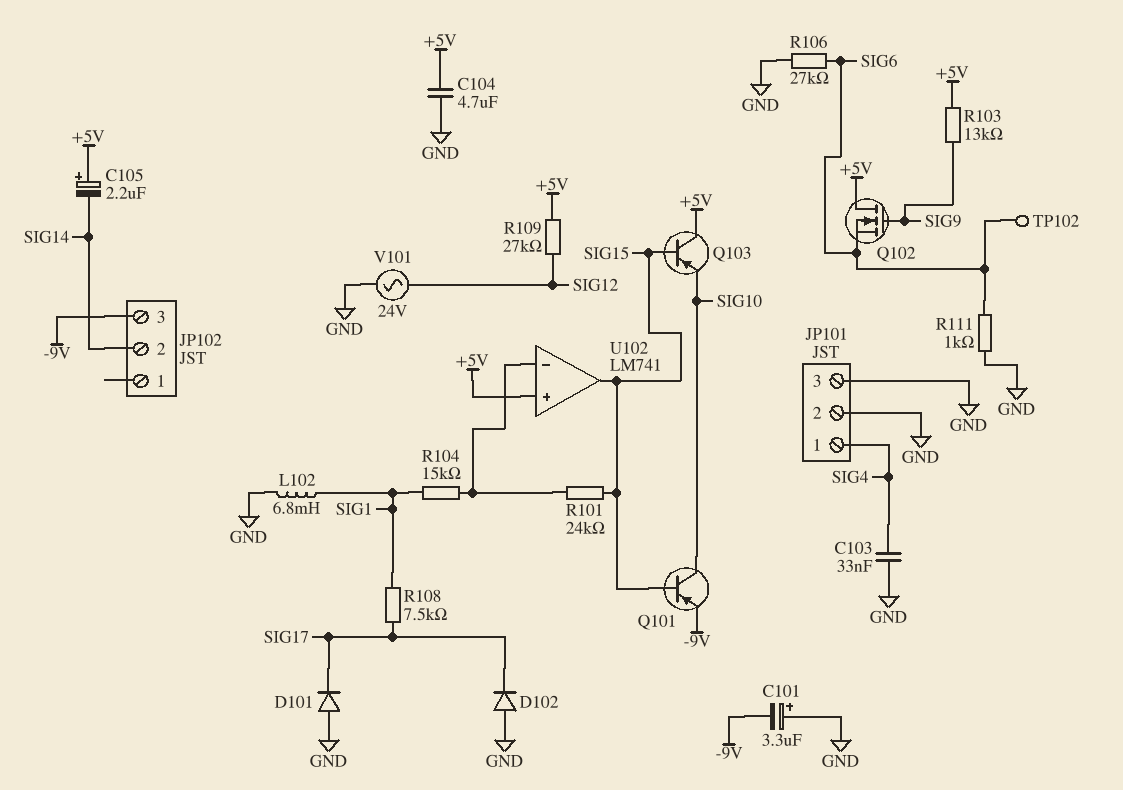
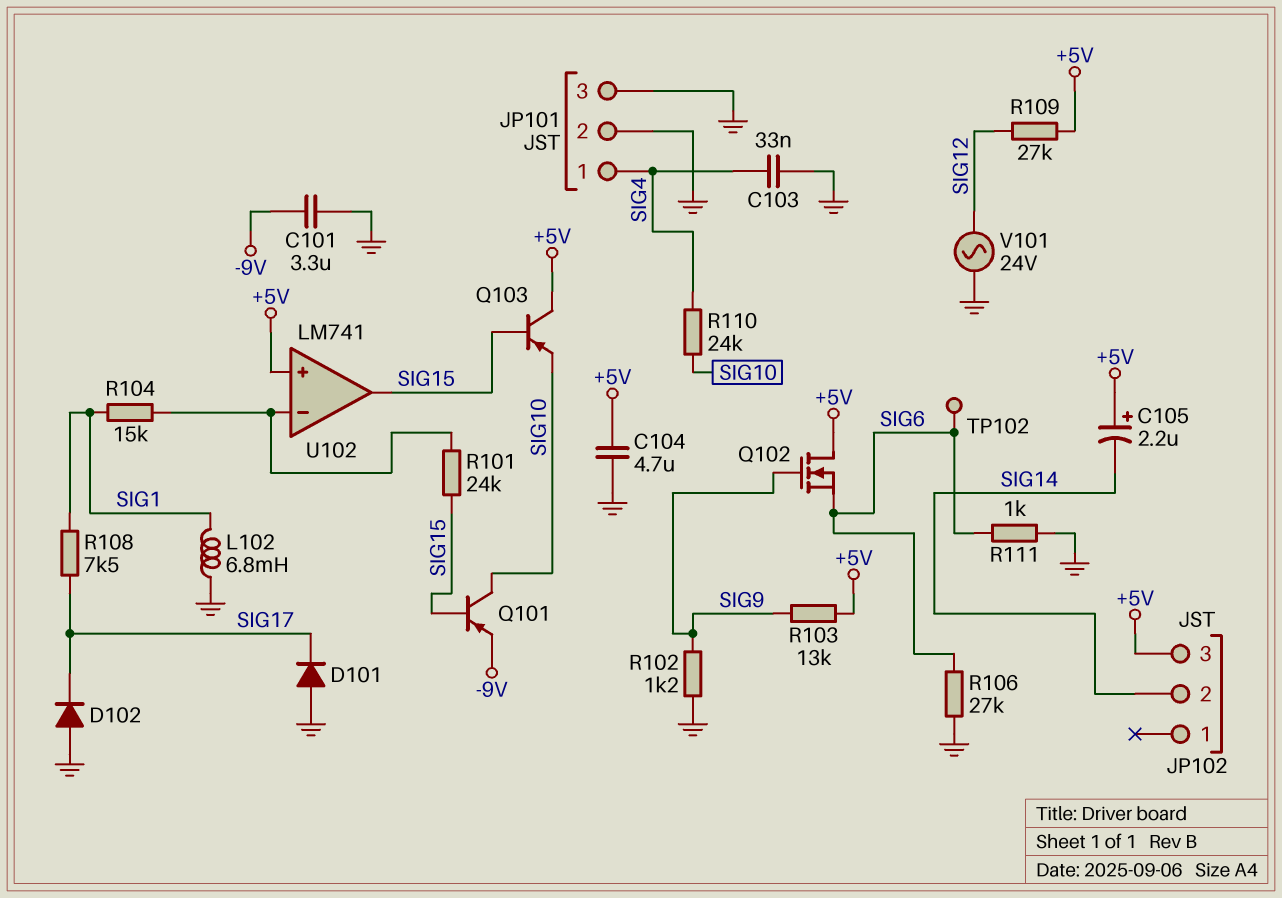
C101: 3.3uF (plus GND, minus -9V) -> 3.3uF (-9V, GND)
JP102 pin 3: -9V -> +5V
R102: none -> 1.2k (GND, SIG9)
R110: none -> 24k (SIG4, SIG10)

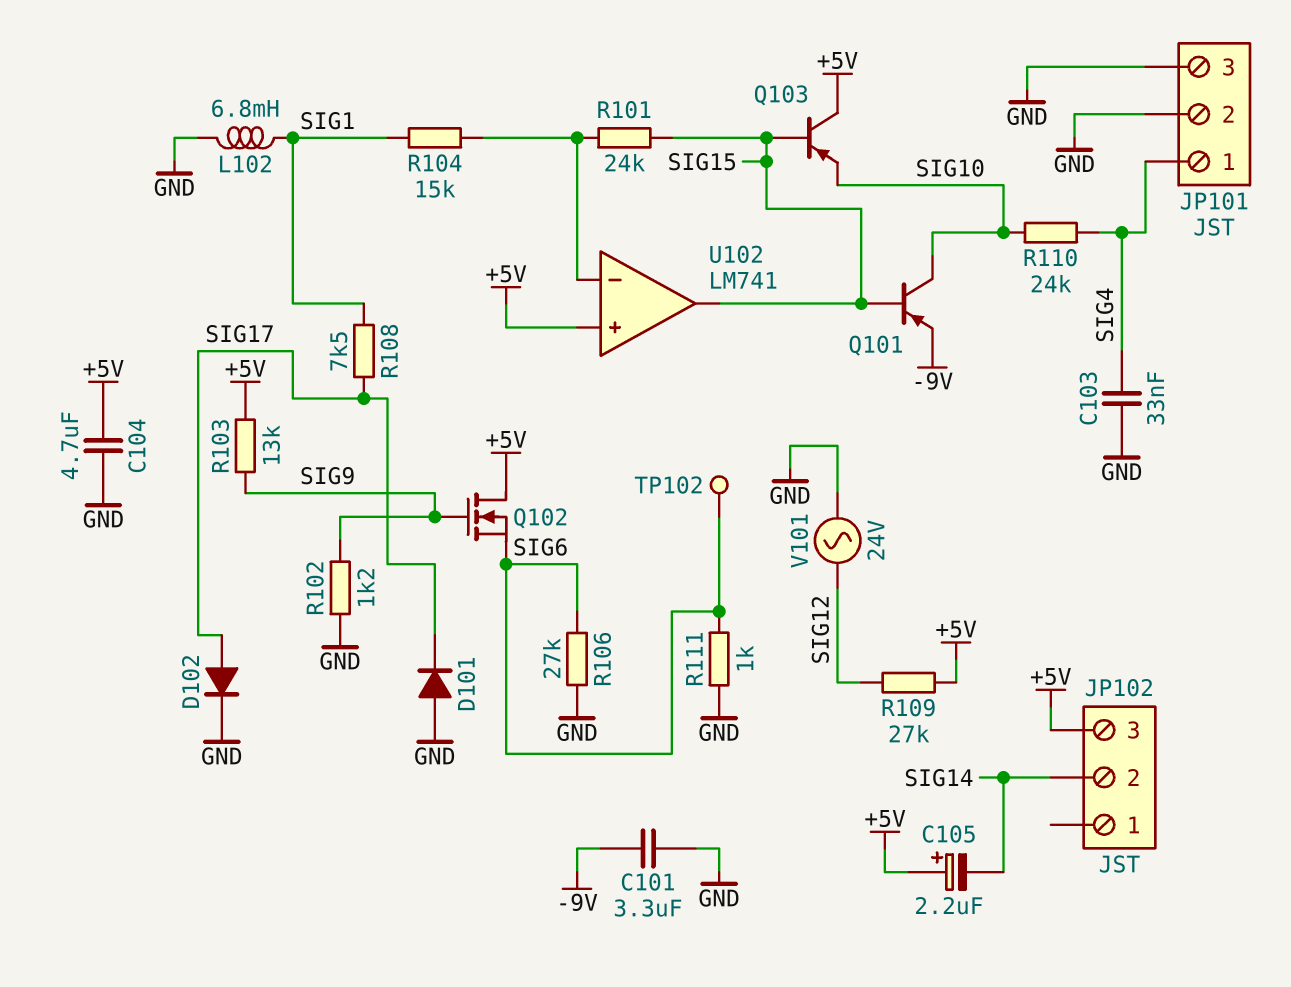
D102: diode (A GND, K SIG17) -> diode (A SIG17, K GND)

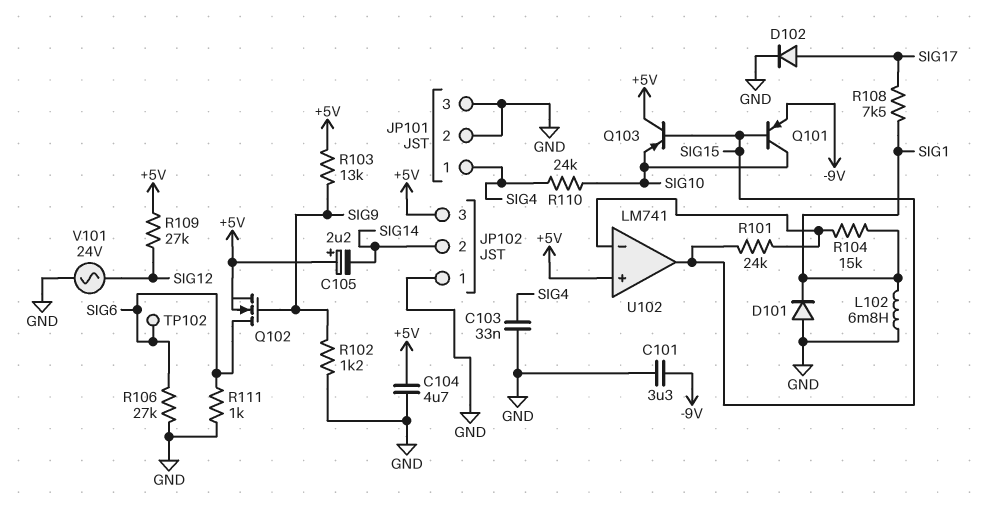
D101: diode (A GND, K SIG17) -> diode (A GND, K SIG1)
JP102 pin 1: none -> GND
Q102: NMOS (G SIG9, D +5V, S SIG6) -> NMOS (G SIG9, D SIG6, S +5V)

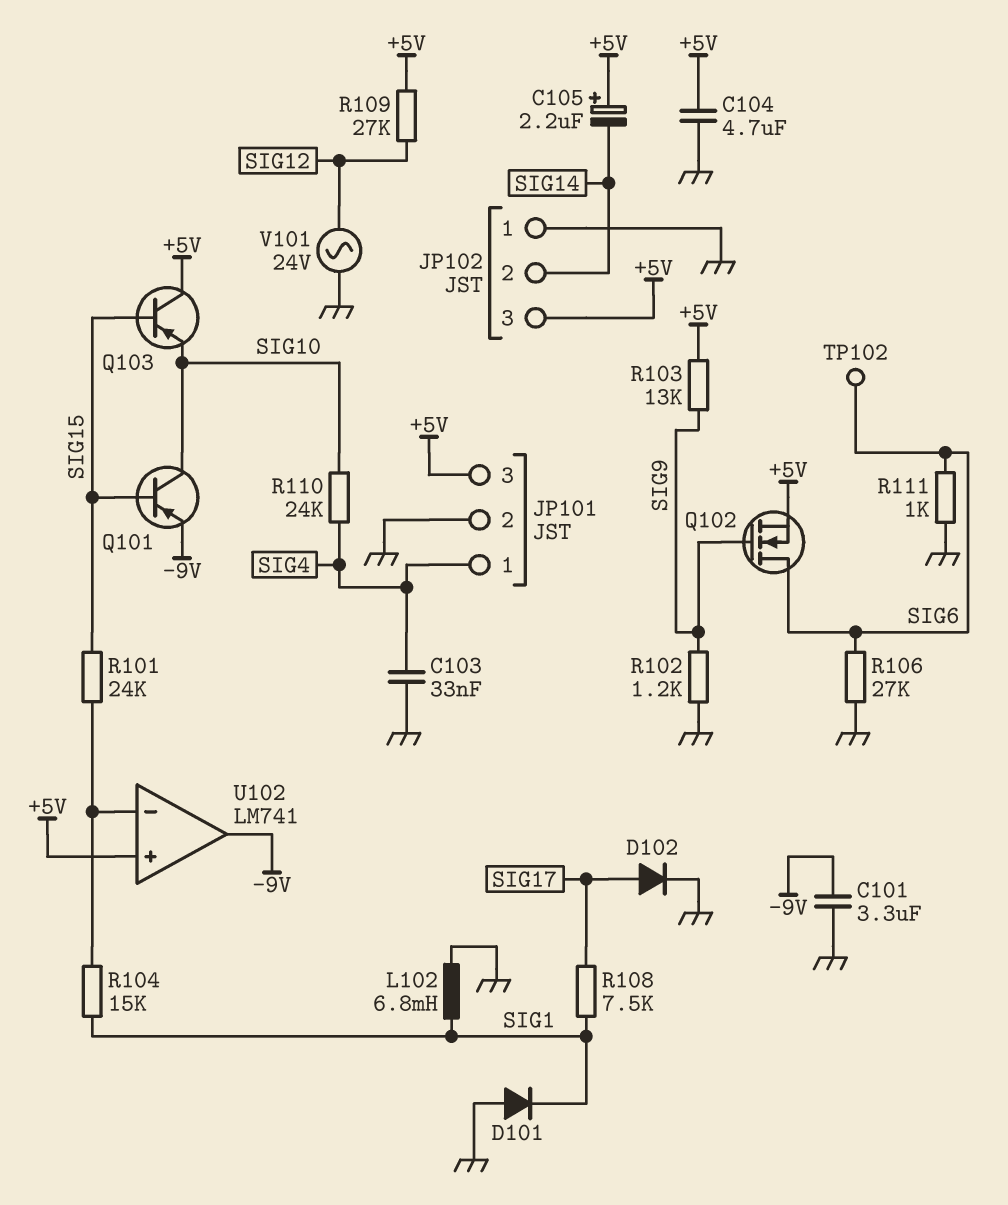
JP101 pin 3: GND -> +5V
U102 pin out: SIG15 -> -9V

